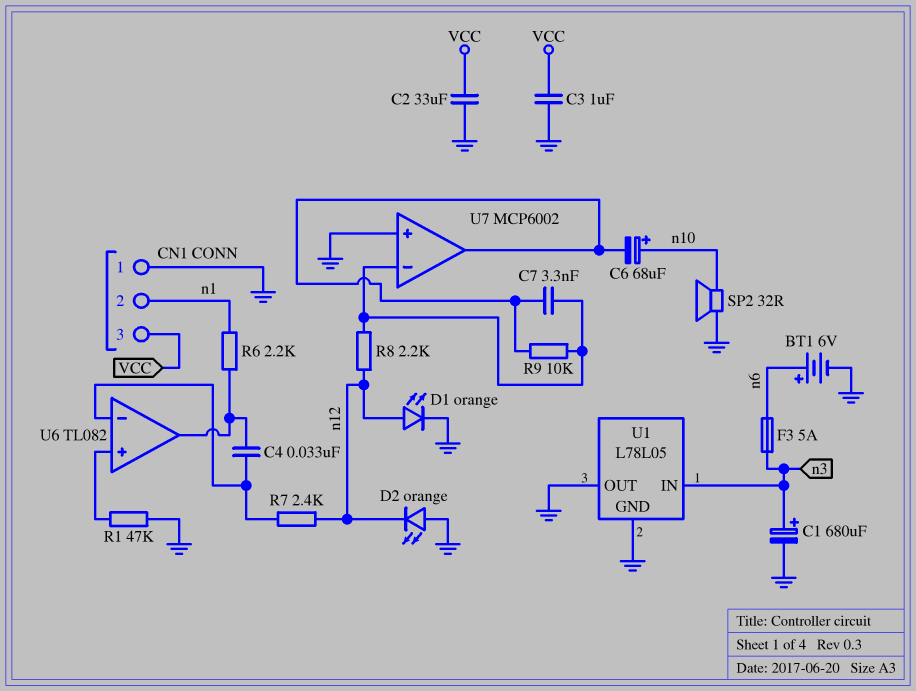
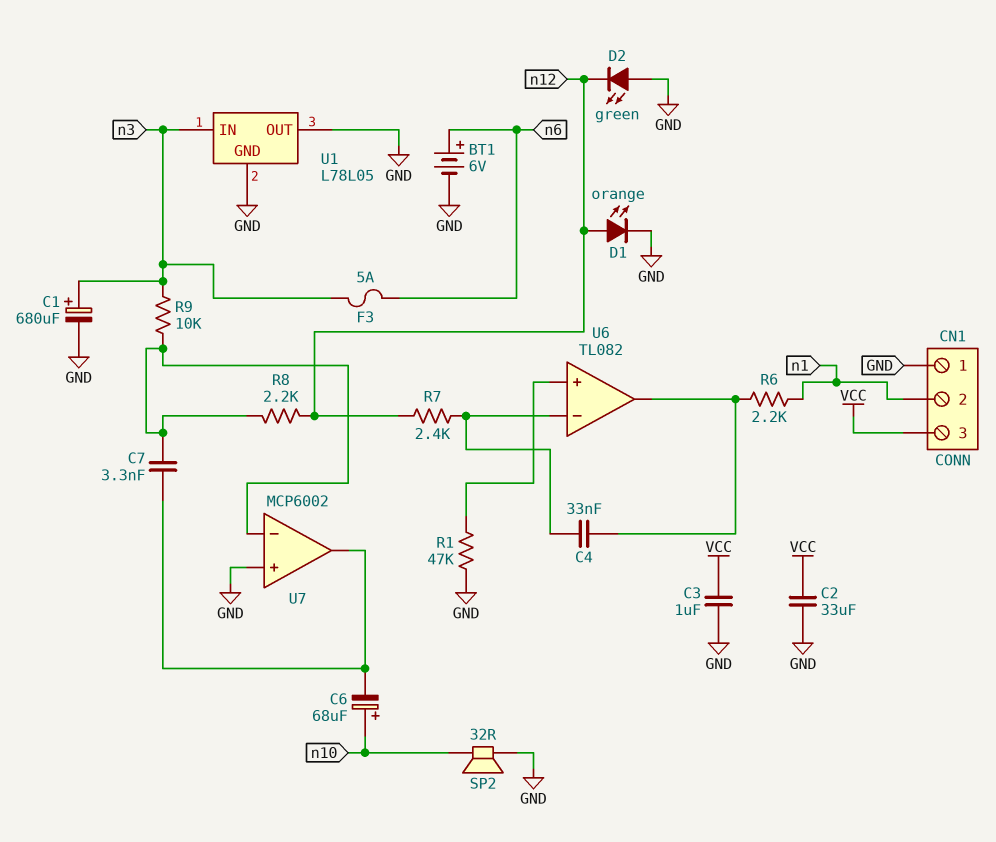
D2: LED orange (A GND, K n12) -> LED green (A GND, K n12)
R9: 10k (U7/in-, U7/out) -> 10k (U7/in-, n3)

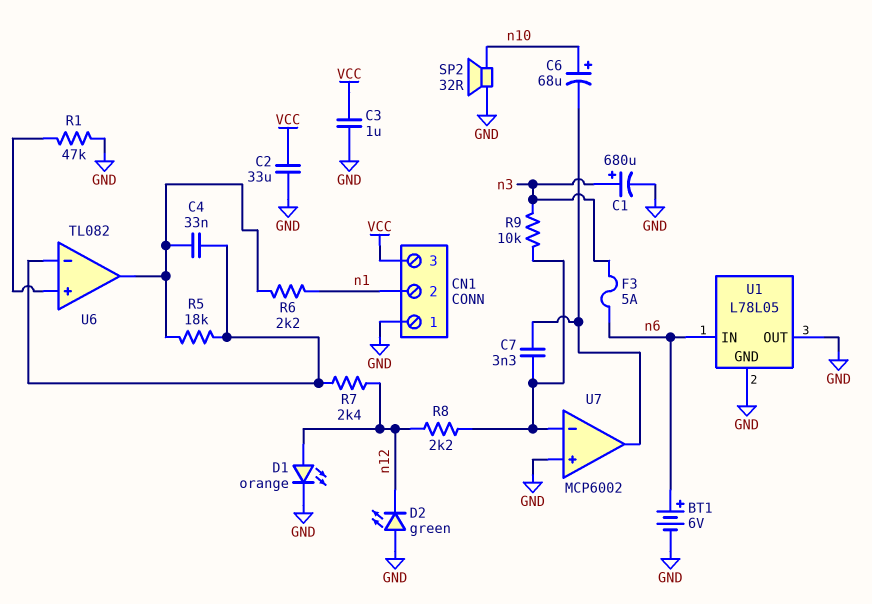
R5: none -> 18k (U6/in-, U6/out)
U1 pin IN: n3 -> n6

